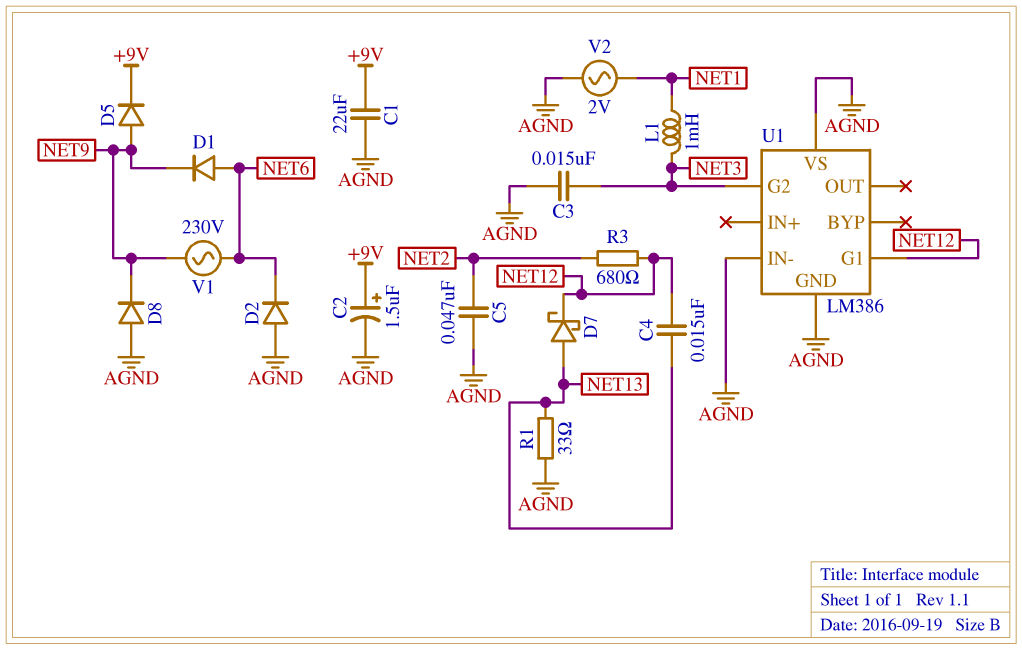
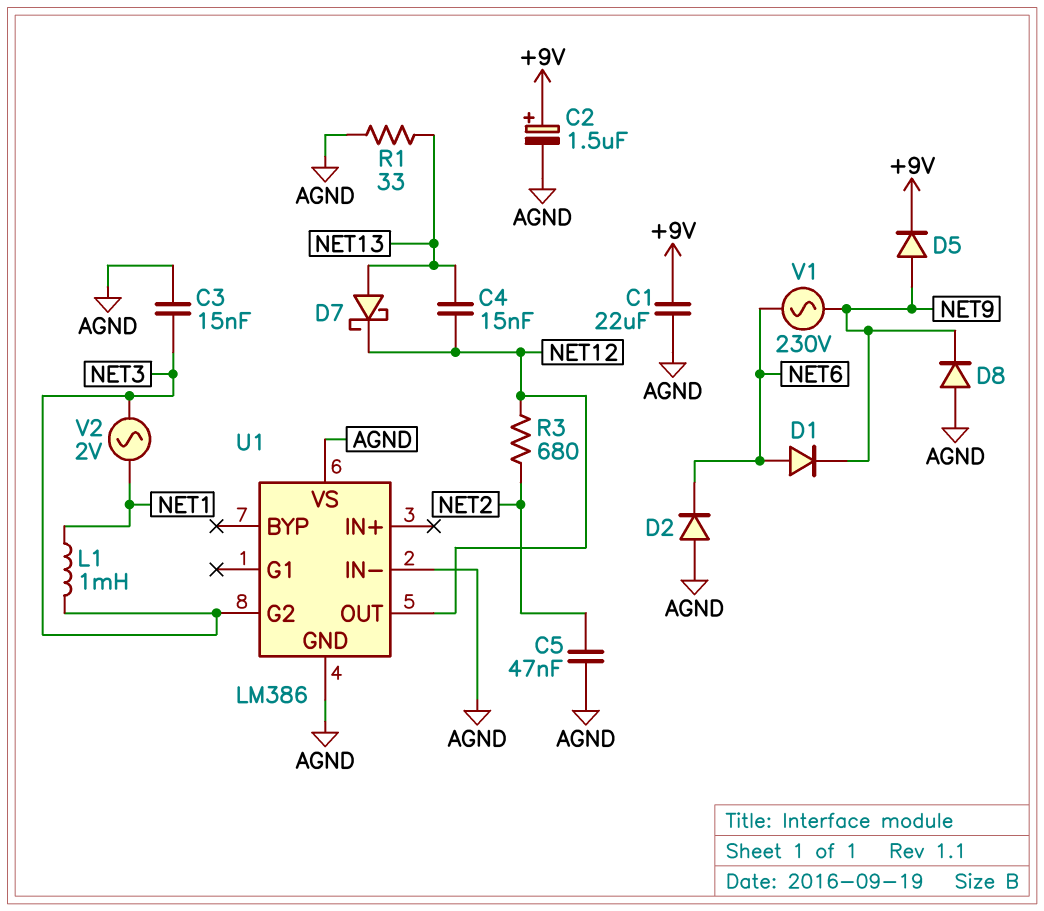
U1 pin G1: NET12 -> none
U1 pin OUT: none -> NET12
V2: AC 2V (AGND, NET1) -> AC 2V (NET1, NET3)

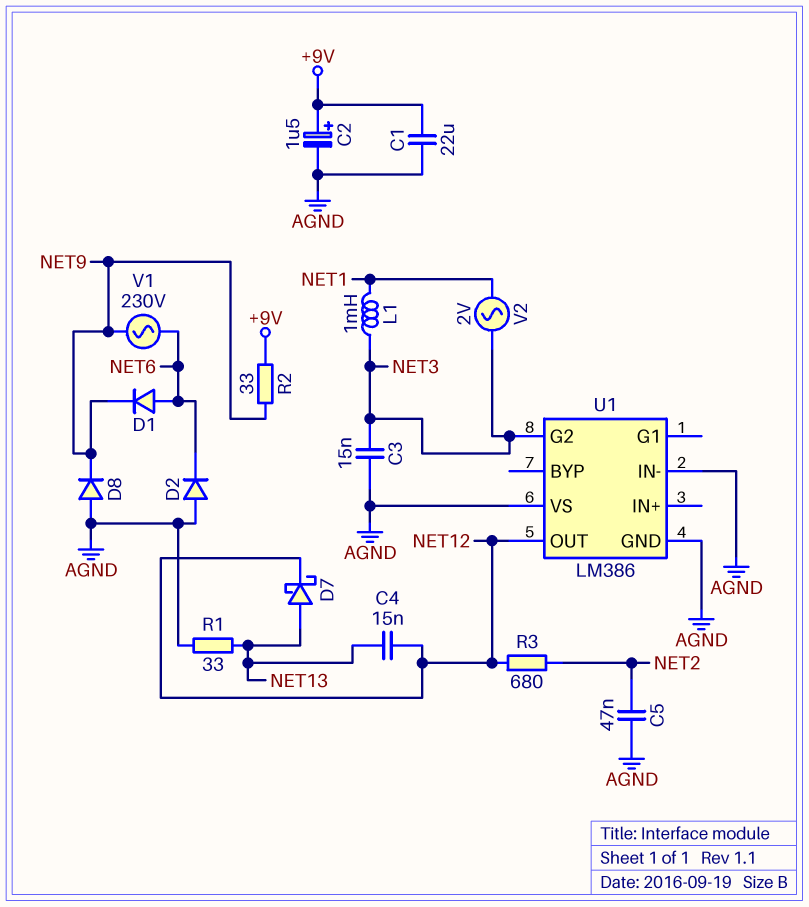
D5: diode (A NET9, K +9V) -> none
R2: none -> 33 (+9V, NET9)

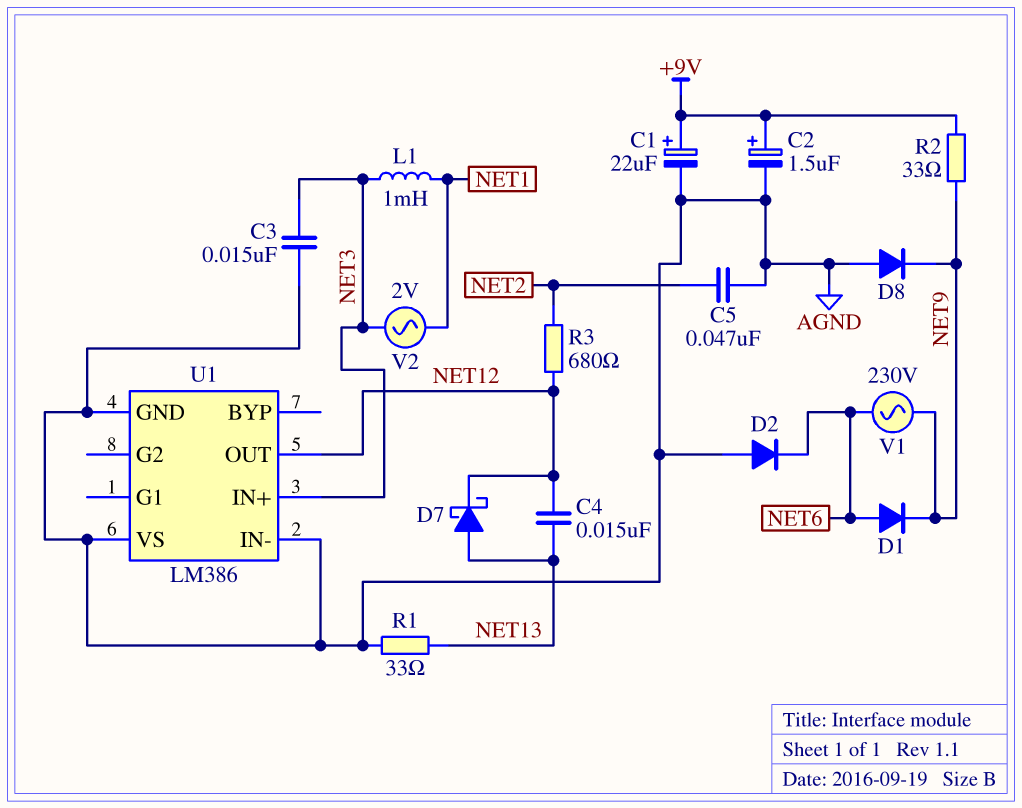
C1: 22uF (+9V, AGND) -> 22uF (plus +9V, minus AGND)
U1 pin G2: NET3 -> none
U1 pin IN+: none -> NET3

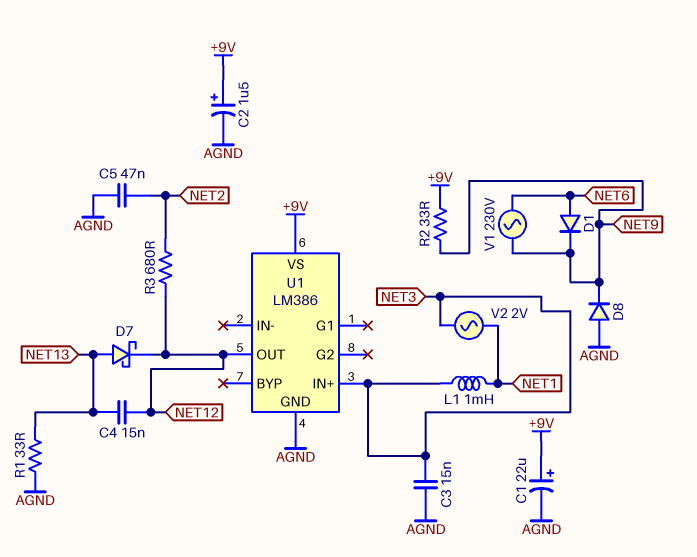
D2: diode (A AGND, K NET6) -> none
U1 pin IN-: AGND -> none
U1 pin VS: AGND -> +9V

